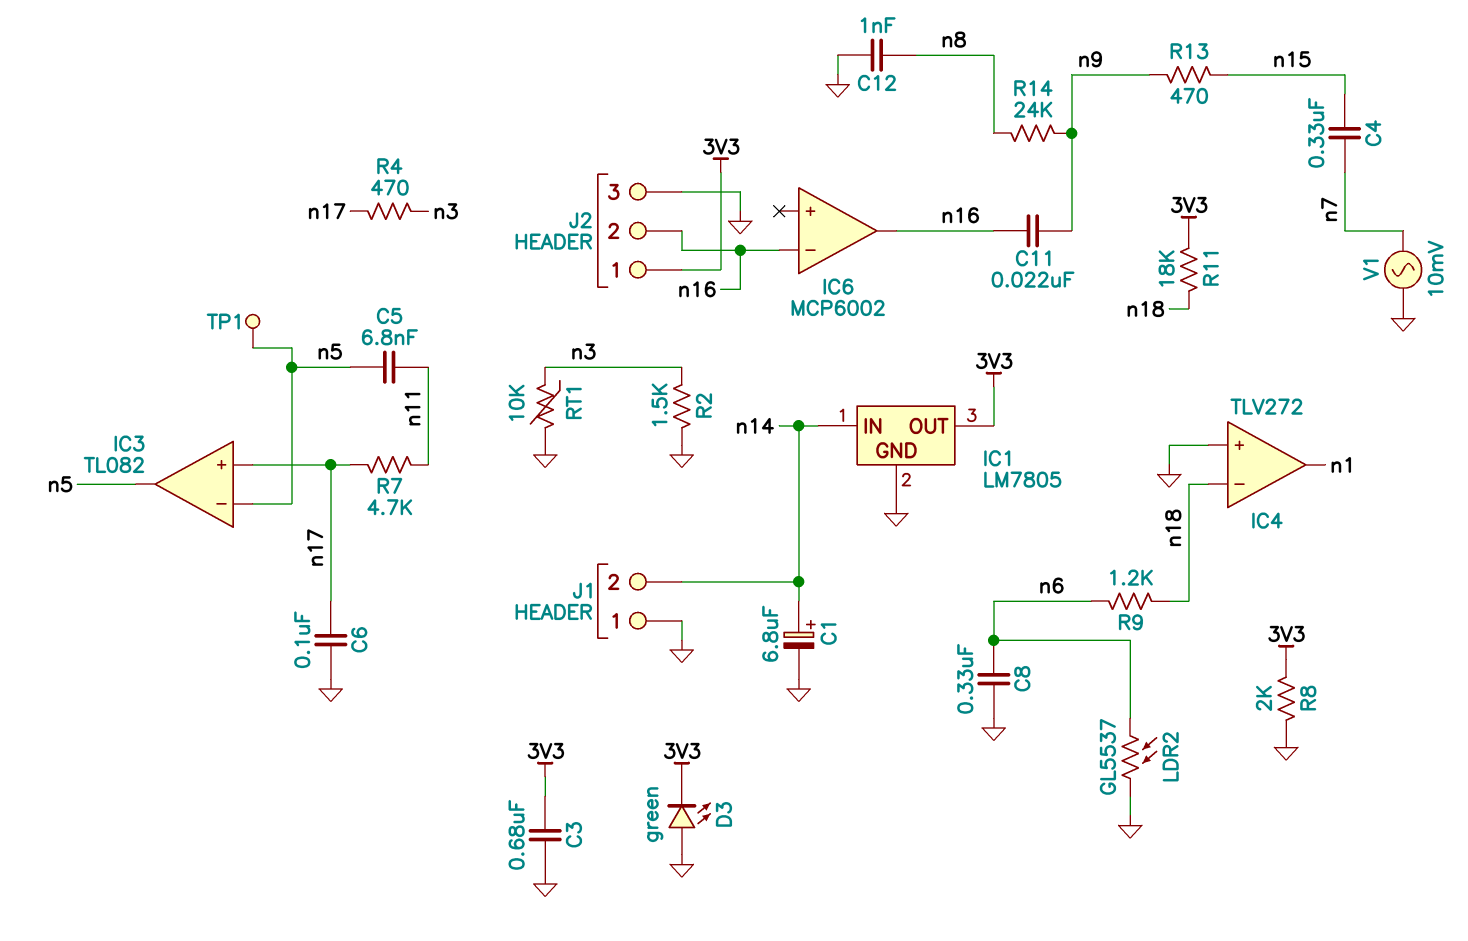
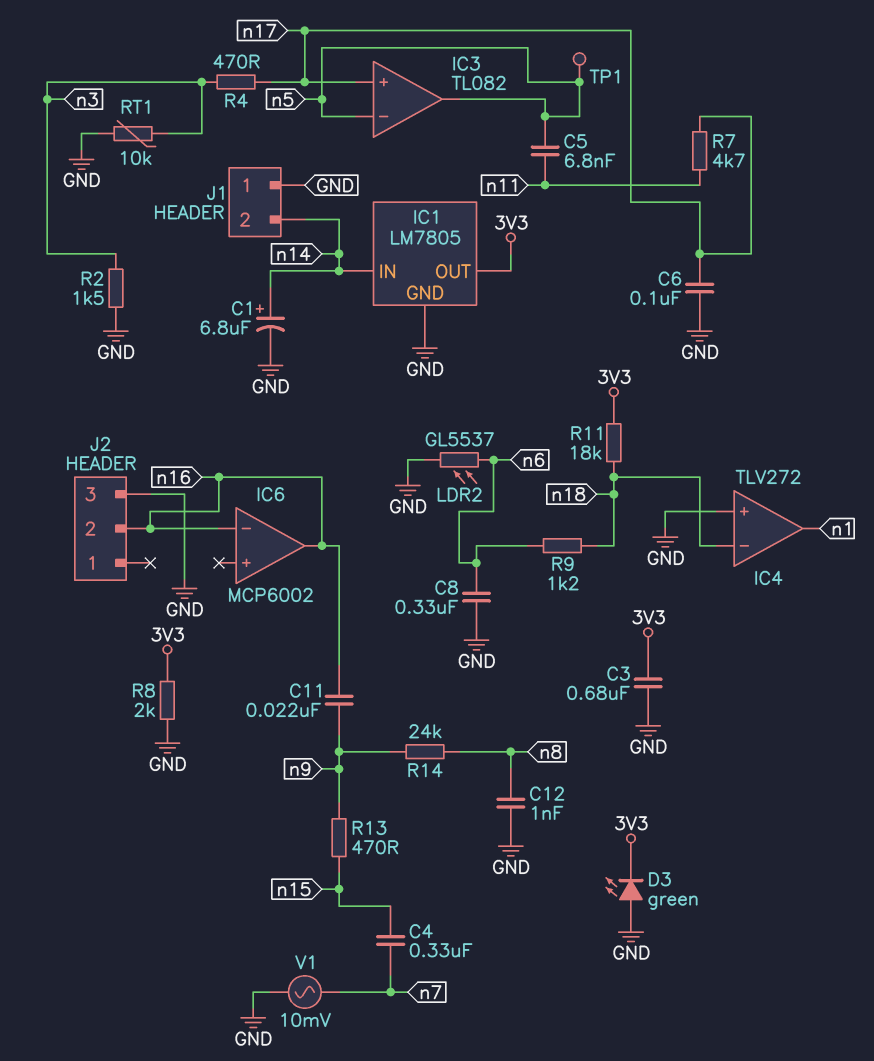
J2 pin 1: 3V3 -> none

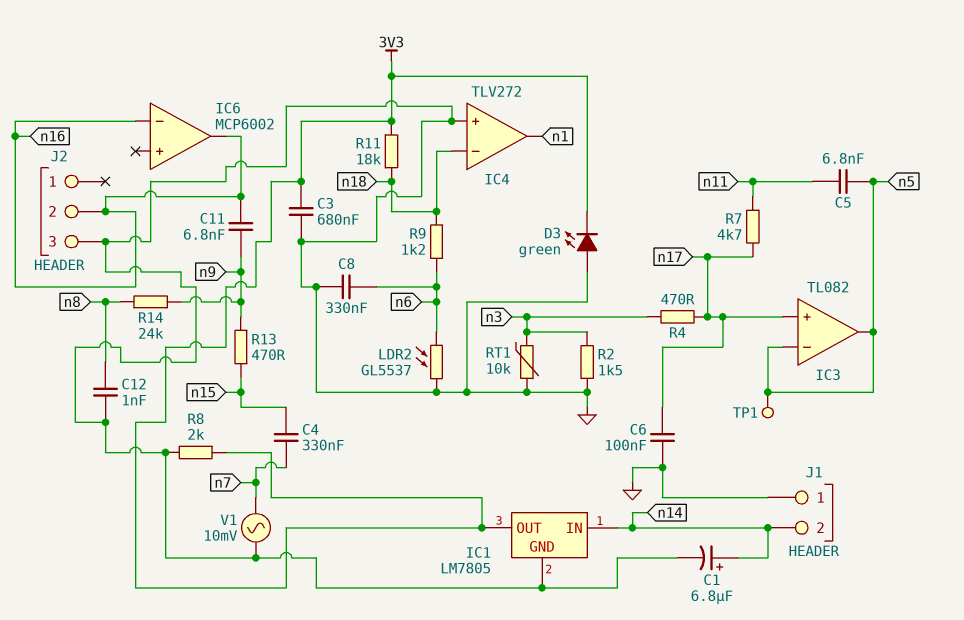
C11: 22nF (n9, n16) -> 6.8nF (n9, n16)

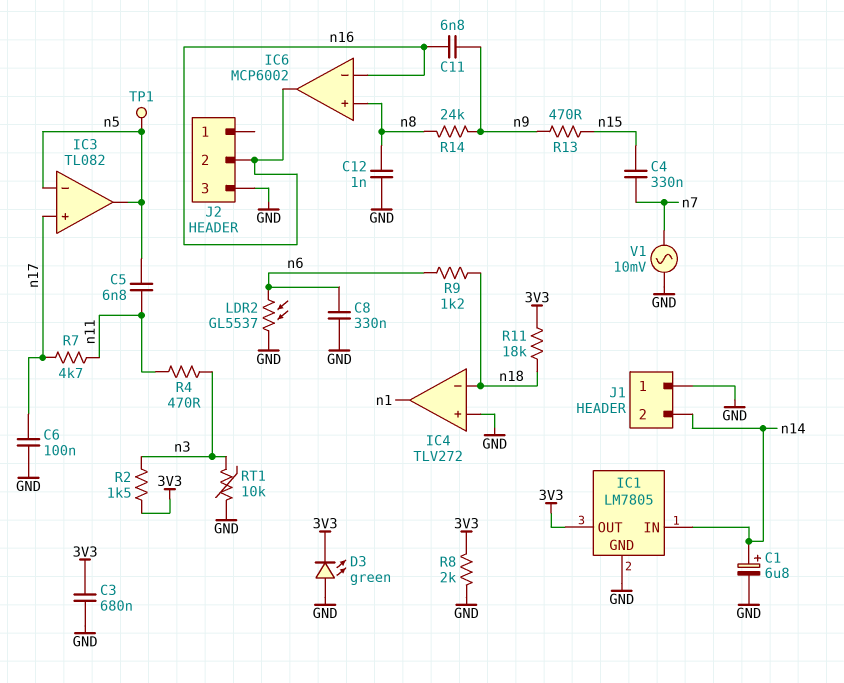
IC6 pin in+: none -> n8
R2: 1.5k (GND, n3) -> 1.5k (3V3, n3)
R4: 470 (n3, n17) -> 470 (n3, n11)

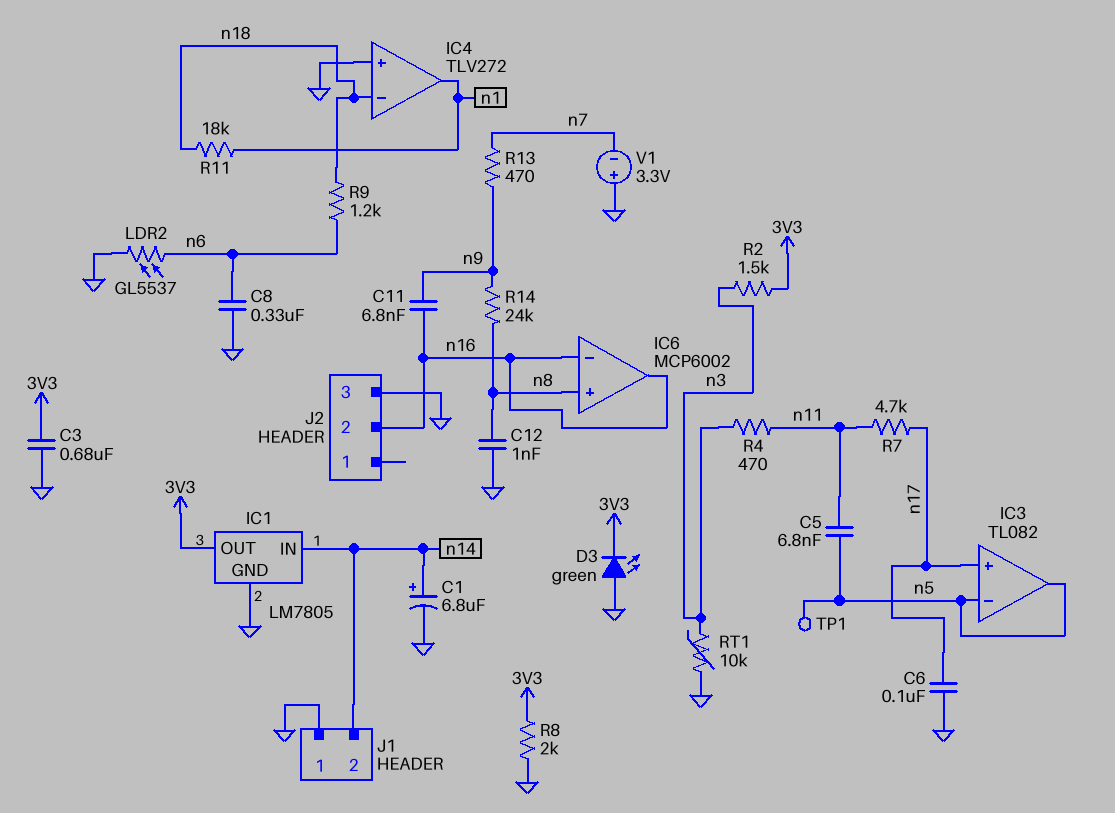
C4: 330nF (n7, n15) -> none
R11: 18k (3V3, n18) -> 18k (n1, n18)
R13: 470 (n9, n15) -> 470 (n7, n9)
V1: AC 10mV (GND, n7) -> 3.3V (plus GND, minus n7)

